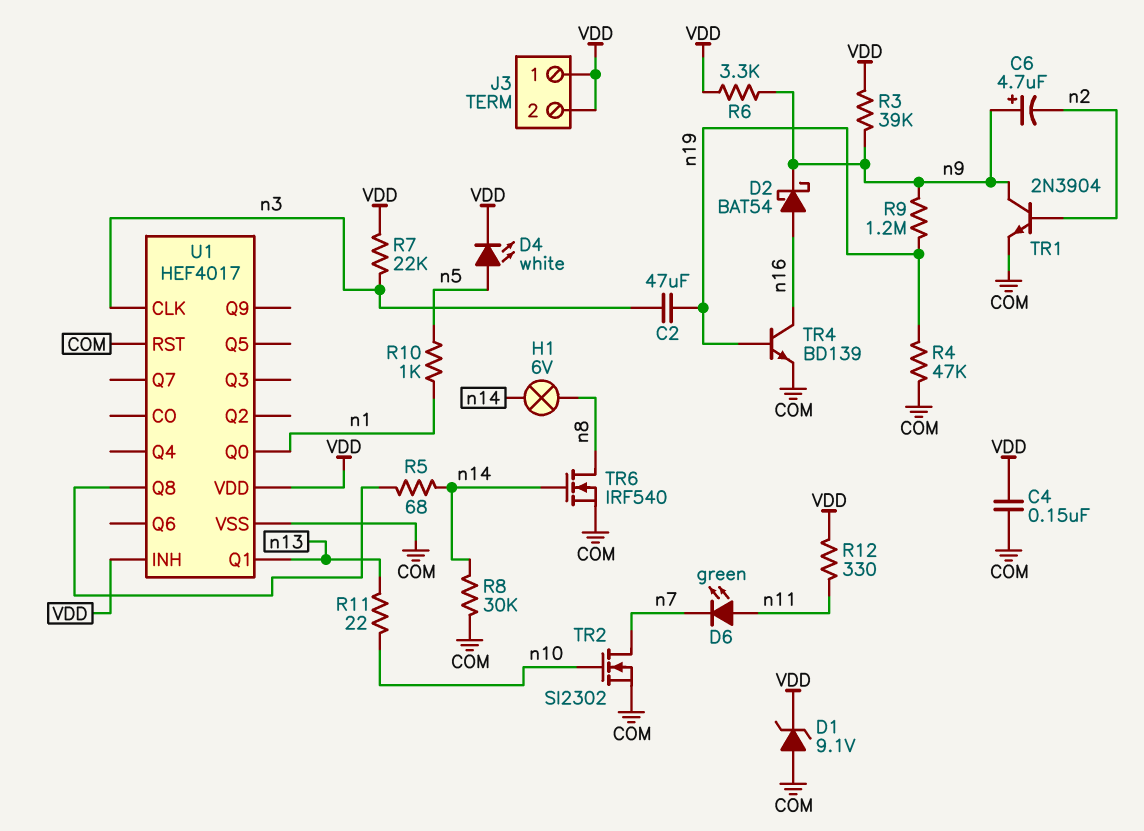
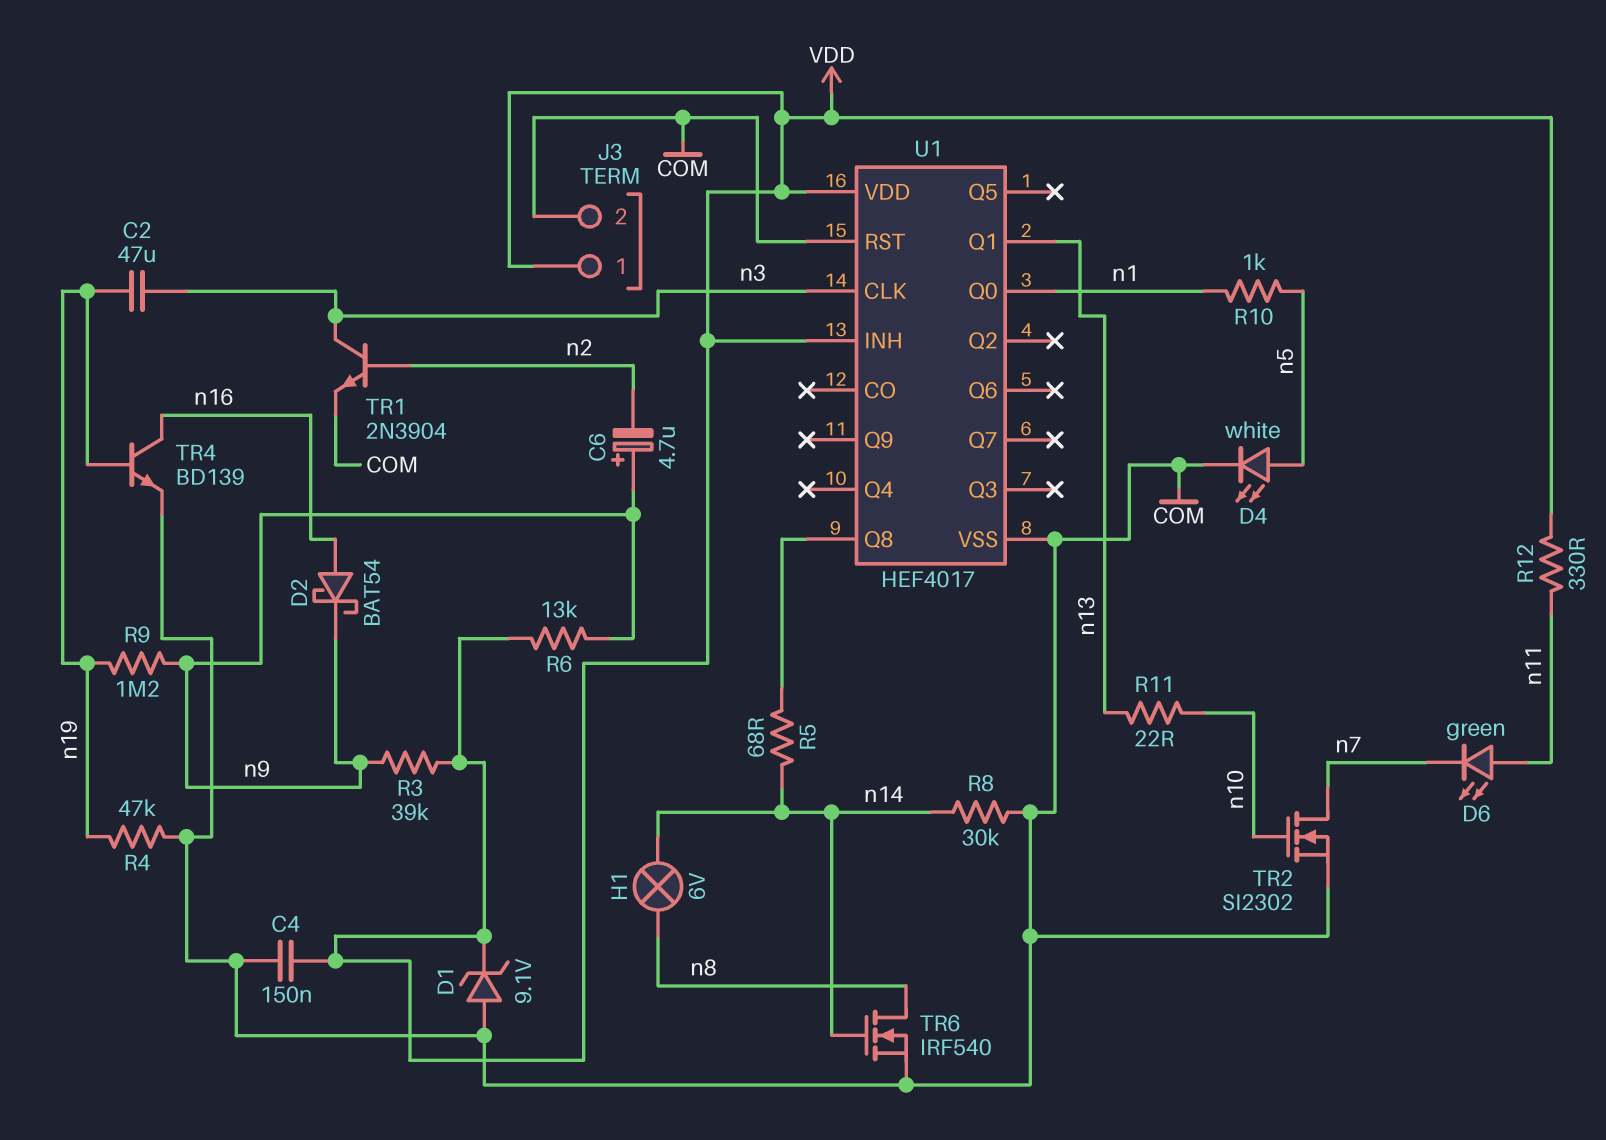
D4: LED white (A n5, K VDD) -> LED white (A n5, K COM)
J3 pin 2: VDD -> COM
R6: 3.3k (VDD, n9) -> 13k (VDD, n9)
R7: 22k (VDD, n3) -> none
TR1: NPN 2N3904 (B n2, C n9, E COM) -> NPN 2N3904 (B n2, C n3, E COM)

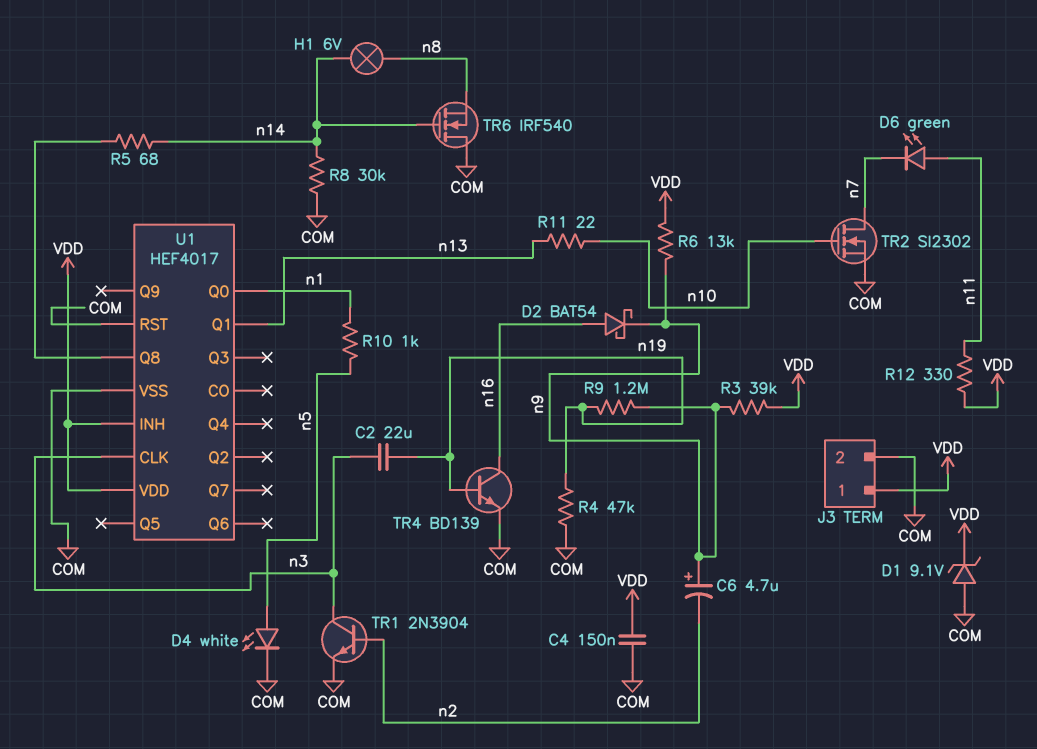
C2: 47uF (n3, n19) -> 22uF (n3, n19)
TR6: NMOS IRF540 (G n14, D n8, S COM) -> NMOS IRF540 (G n14, D COM, S n8)

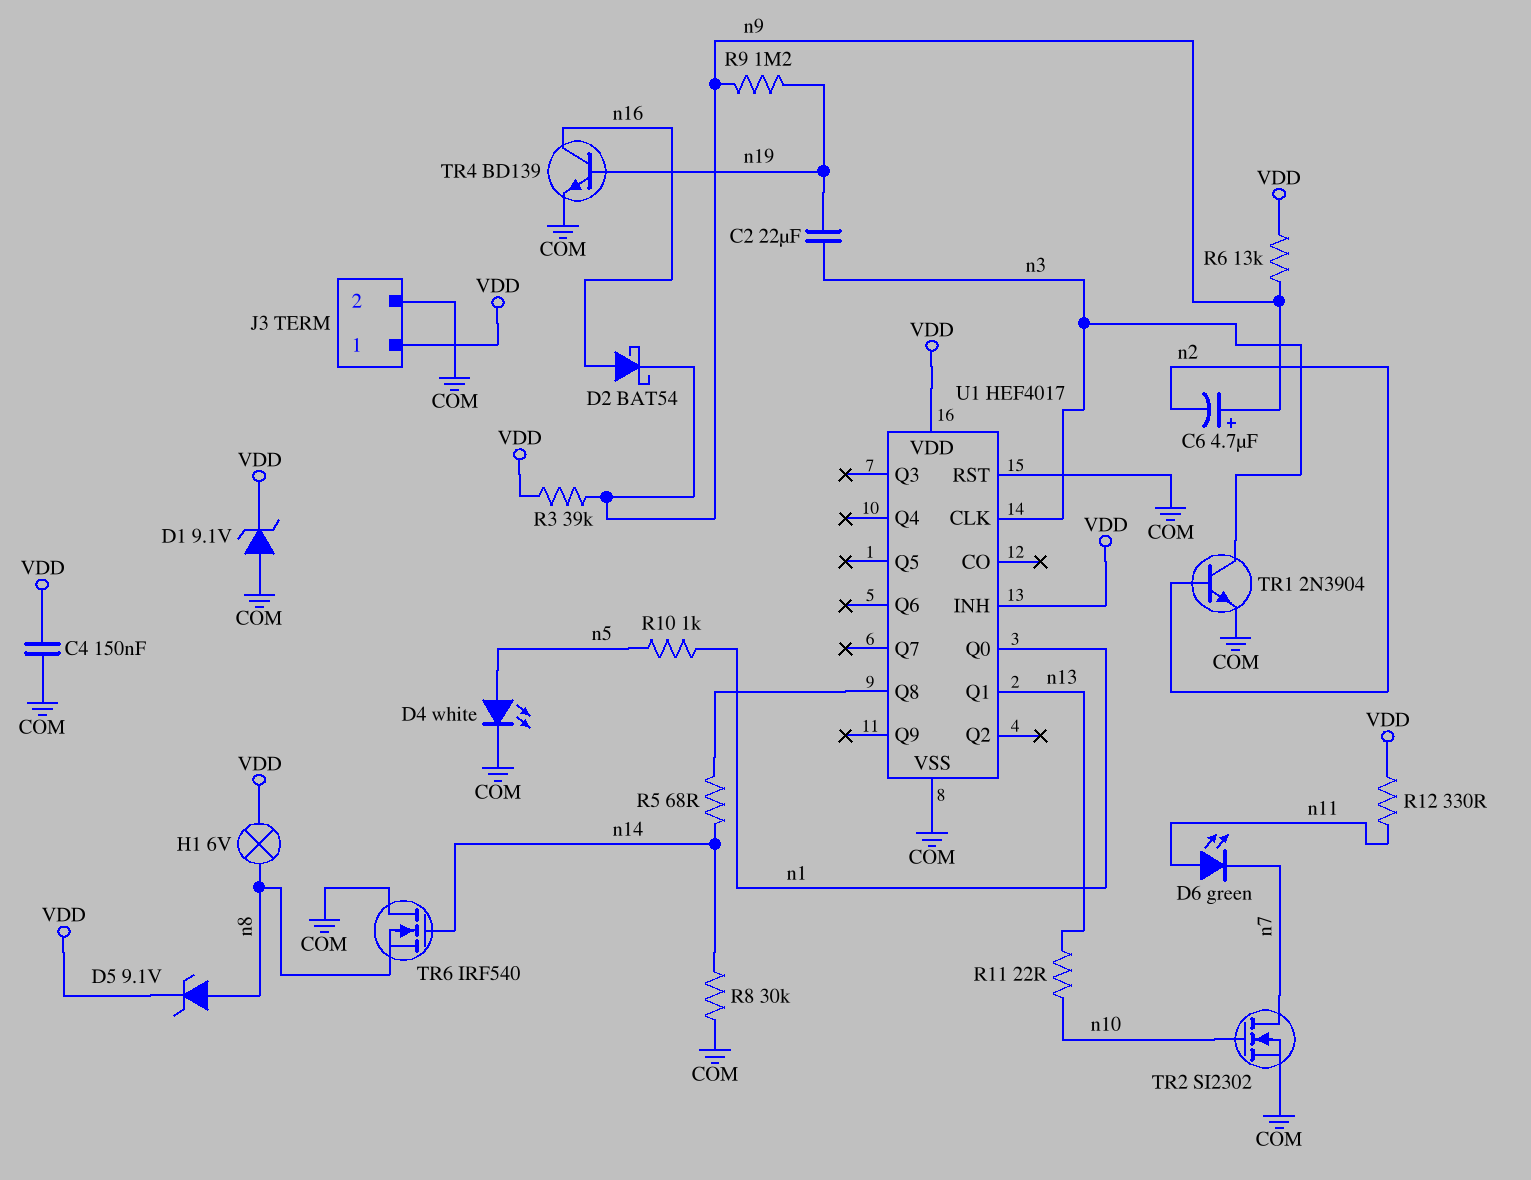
D5: none -> zener 9.1V (A n8, K VDD)
H1: lamp 6V (n8, n14) -> lamp 6V (VDD, n8)
R4: 47k (COM, n19) -> none

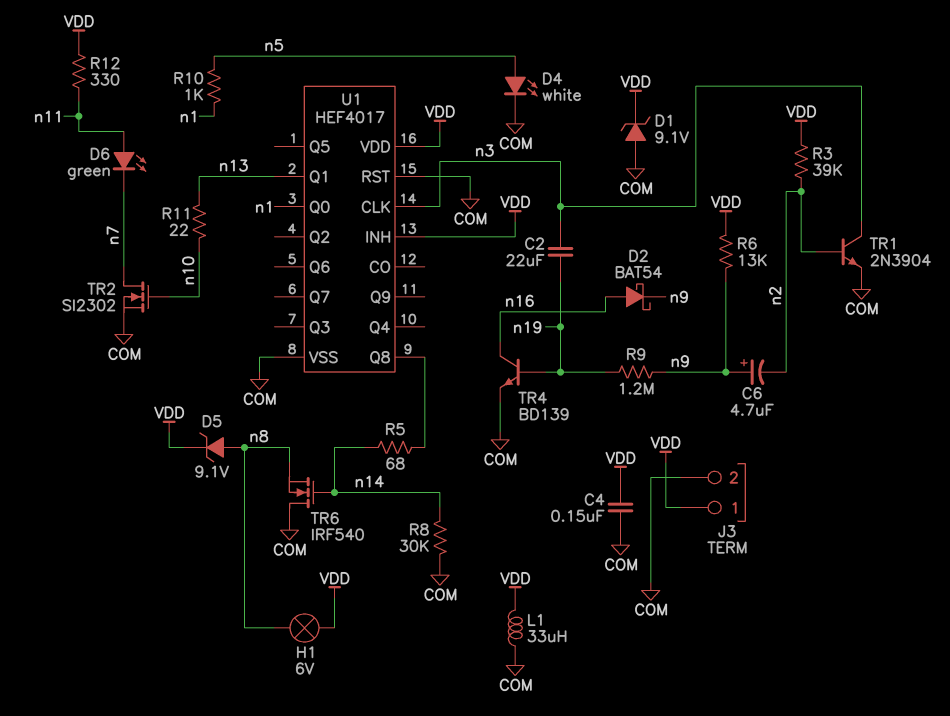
L1: none -> 33uH (COM, VDD)
R3: 39k (VDD, n9) -> 39k (VDD, n2)

